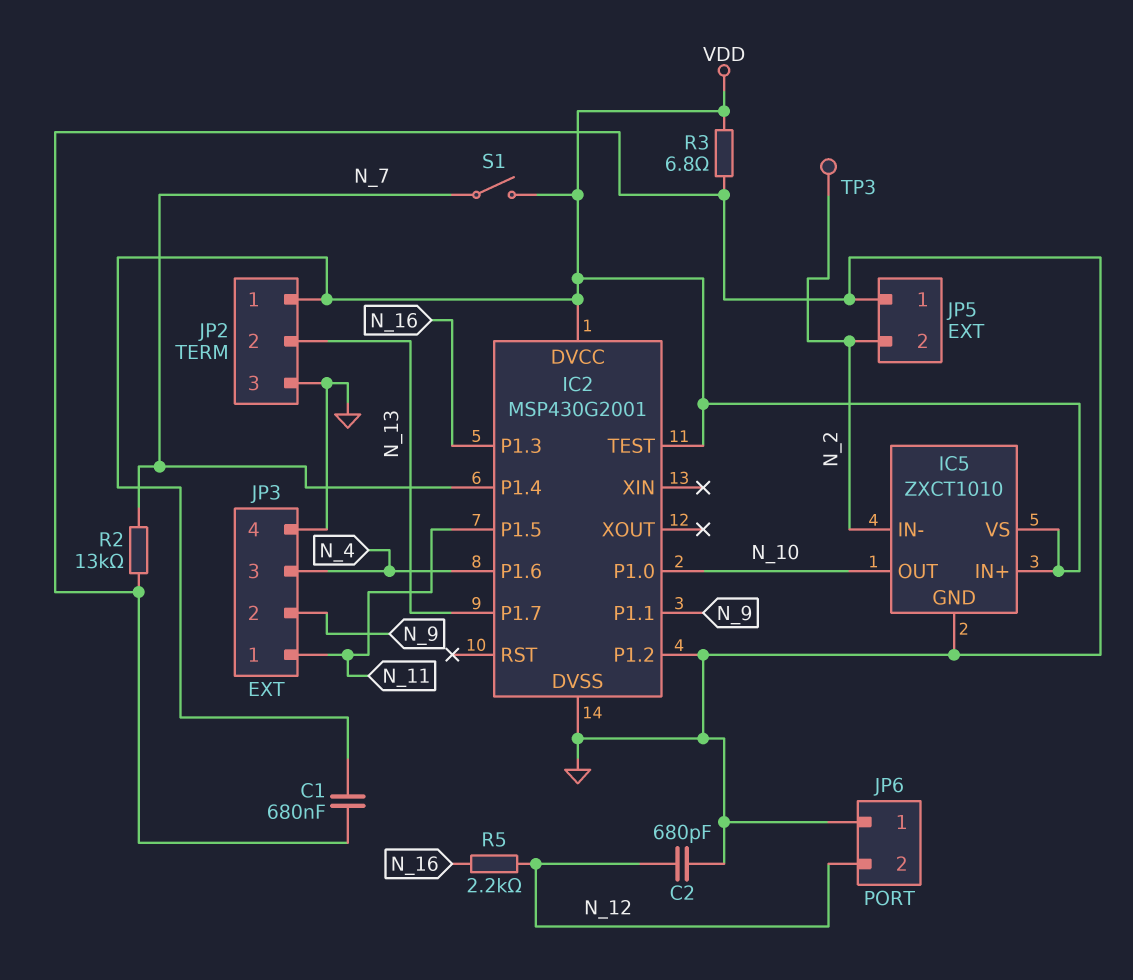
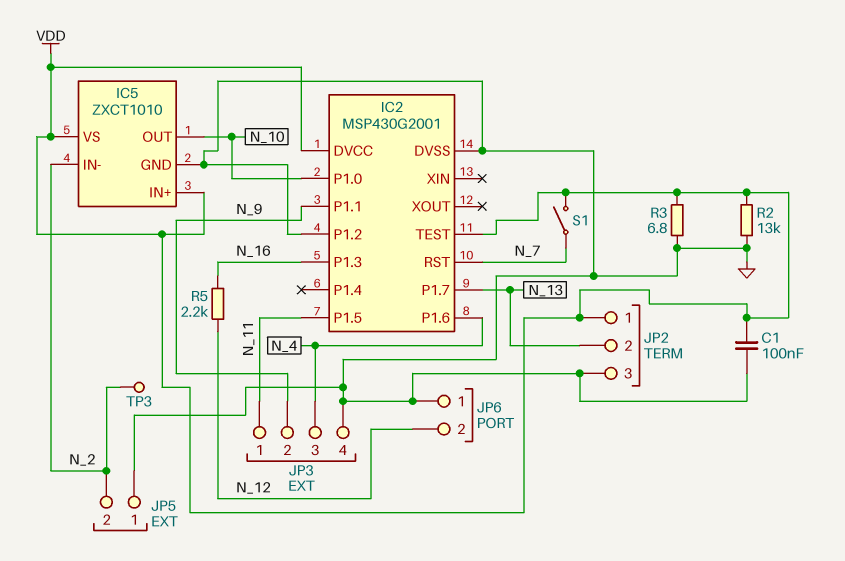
C1: 680nF (GND, VDD) -> 100nF (GND, VDD)
C2: 680pF (GND, N_12) -> none
IC2 pin P1.4: N_7 -> none
IC2 pin RST: none -> N_7
R2: 13k (GND, N_7) -> 13k (GND, VDD)

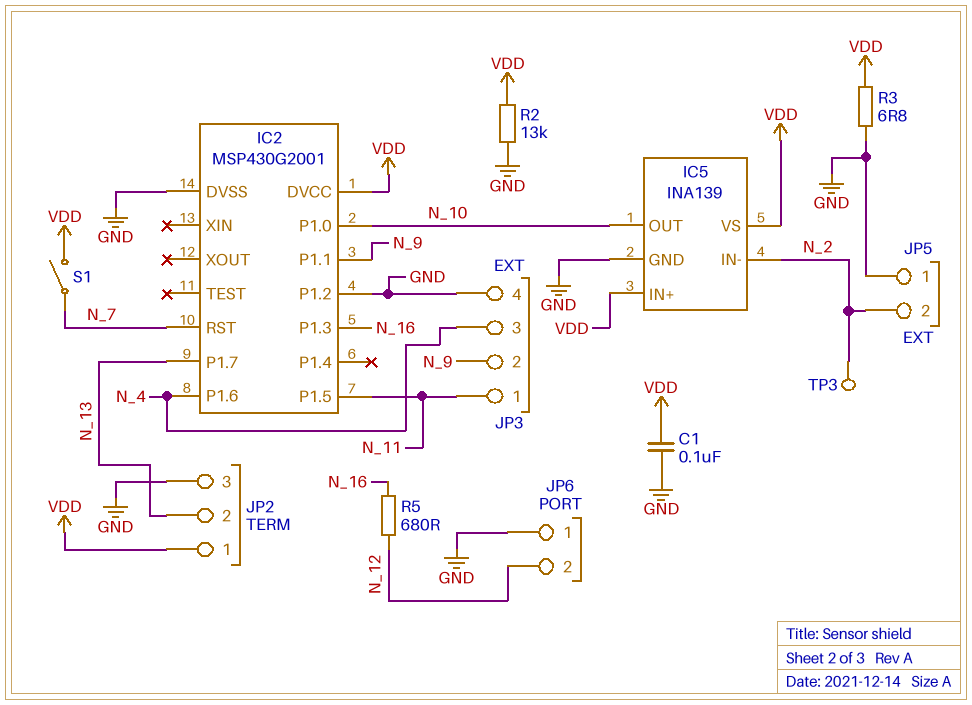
IC2 pin TEST: VDD -> none
IC5: ZXCT1010 -> INA139
R5: 2.2k (N_12, N_16) -> 680 (N_12, N_16)

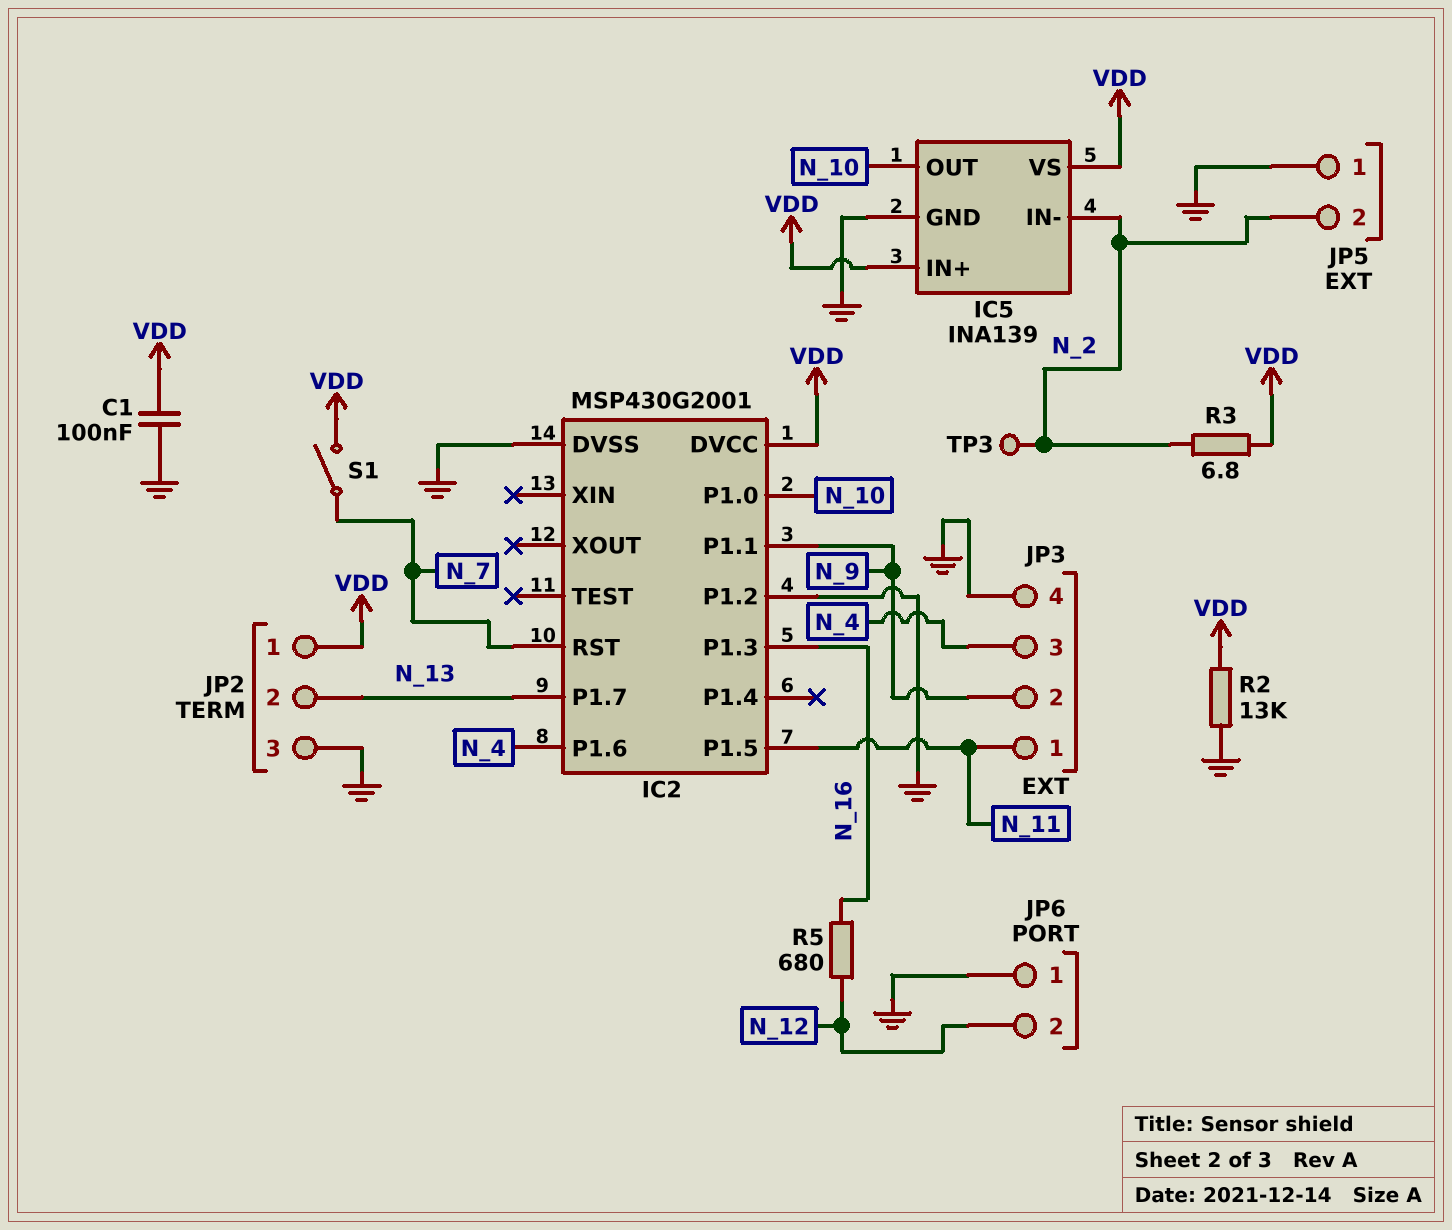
R3: 6.8 (GND, VDD) -> 6.8 (N_2, VDD)

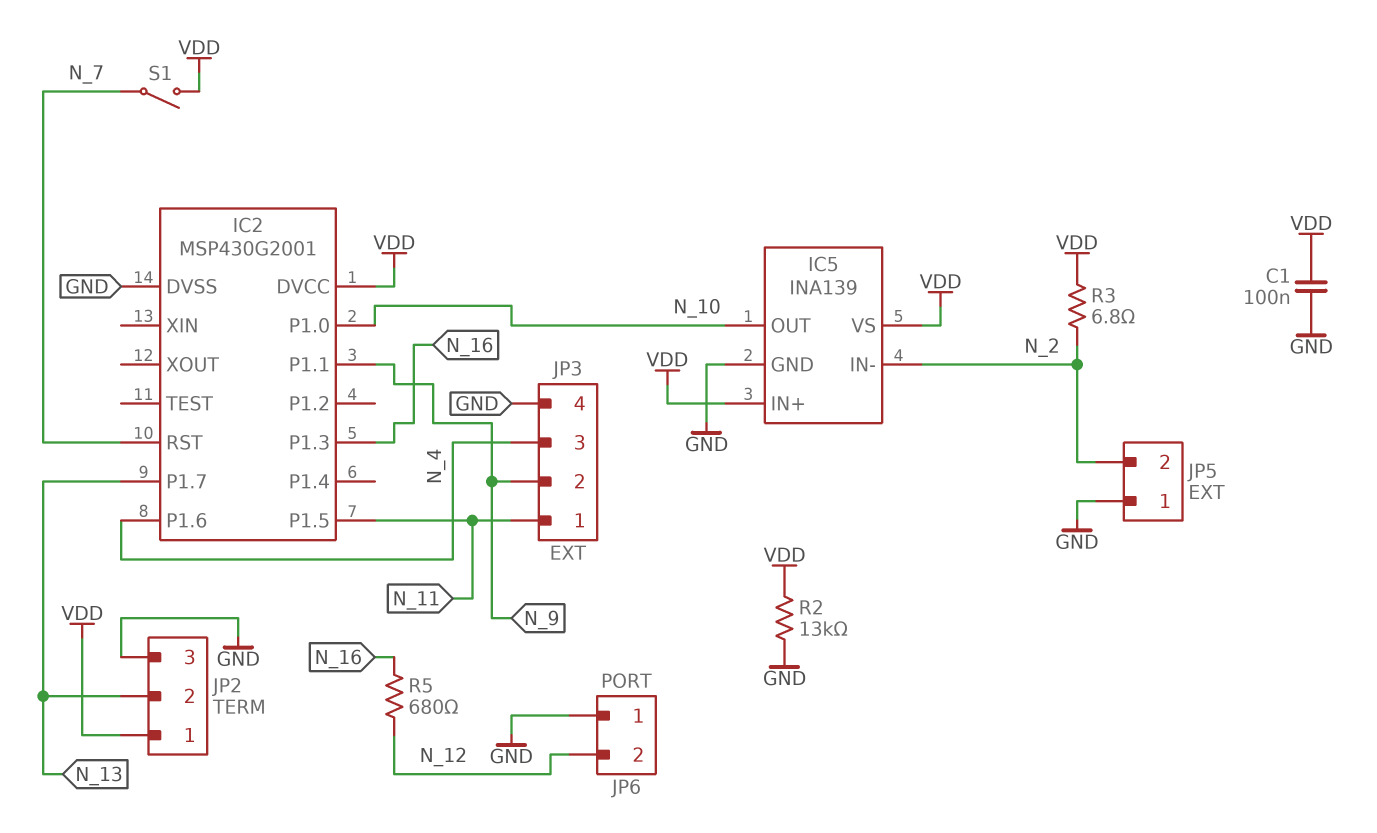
IC2 pin P1.2: GND -> none
TP3: test point (N_2) -> none

